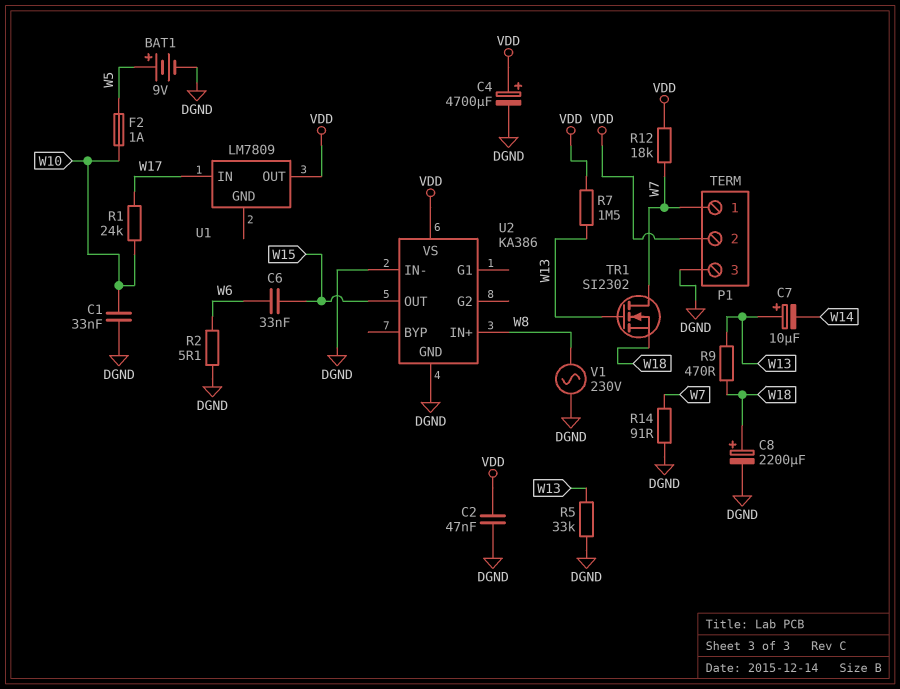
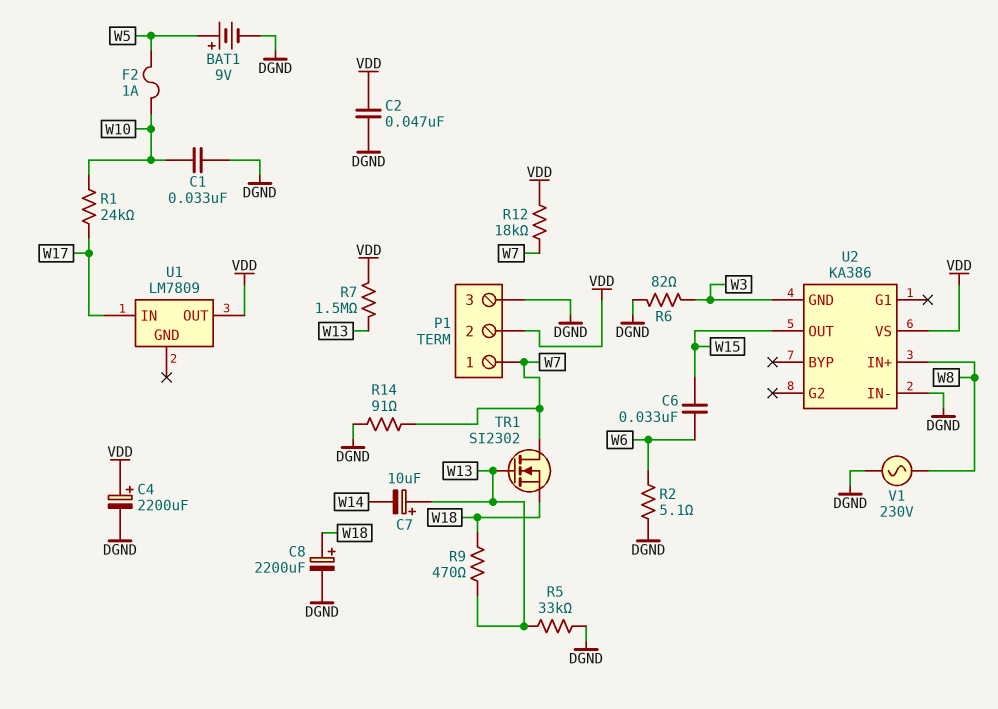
C4: 4700uF (plus VDD, minus DGND) -> 2200uF (plus VDD, minus DGND)
R6: none -> 82 (DGND, W3)
U2 pin GND: DGND -> W3

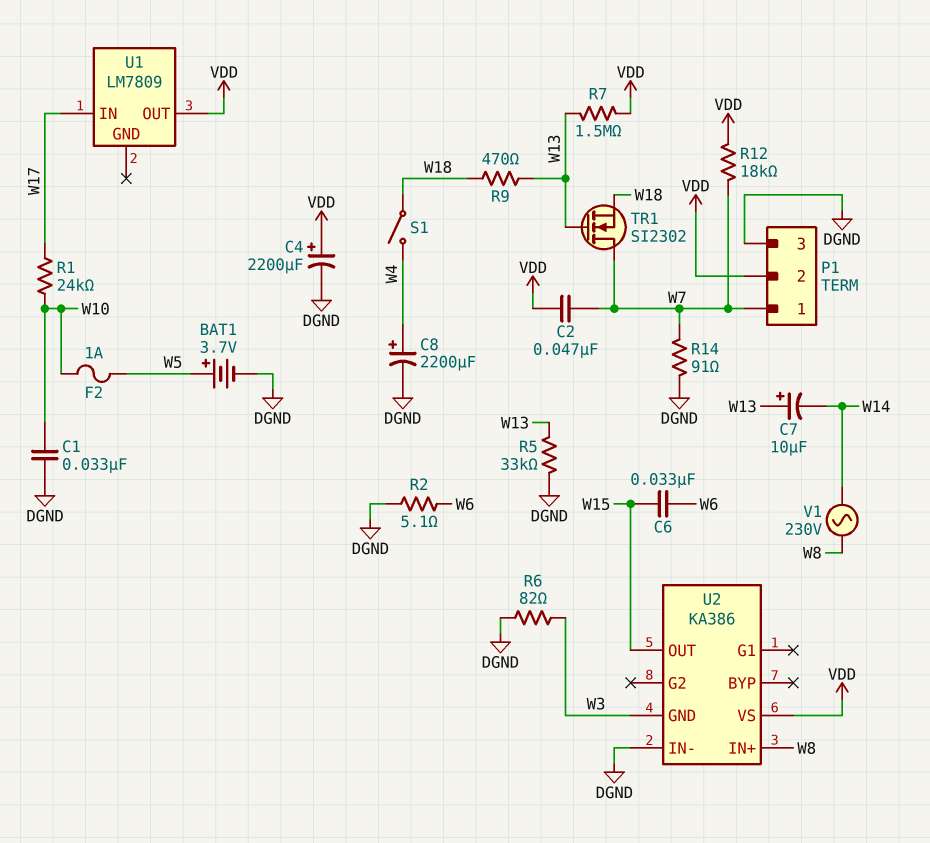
BAT1: 9V (plus W5, minus DGND) -> 3.7V (plus W5, minus DGND)
C2: 47nF (DGND, VDD) -> 47nF (VDD, W7)
C8: 2200uF (plus W18, minus DGND) -> 2200uF (plus W4, minus DGND)
S1: none -> switch (W4, W18)
V1: AC 230V (DGND, W8) -> AC 230V (W8, W14)

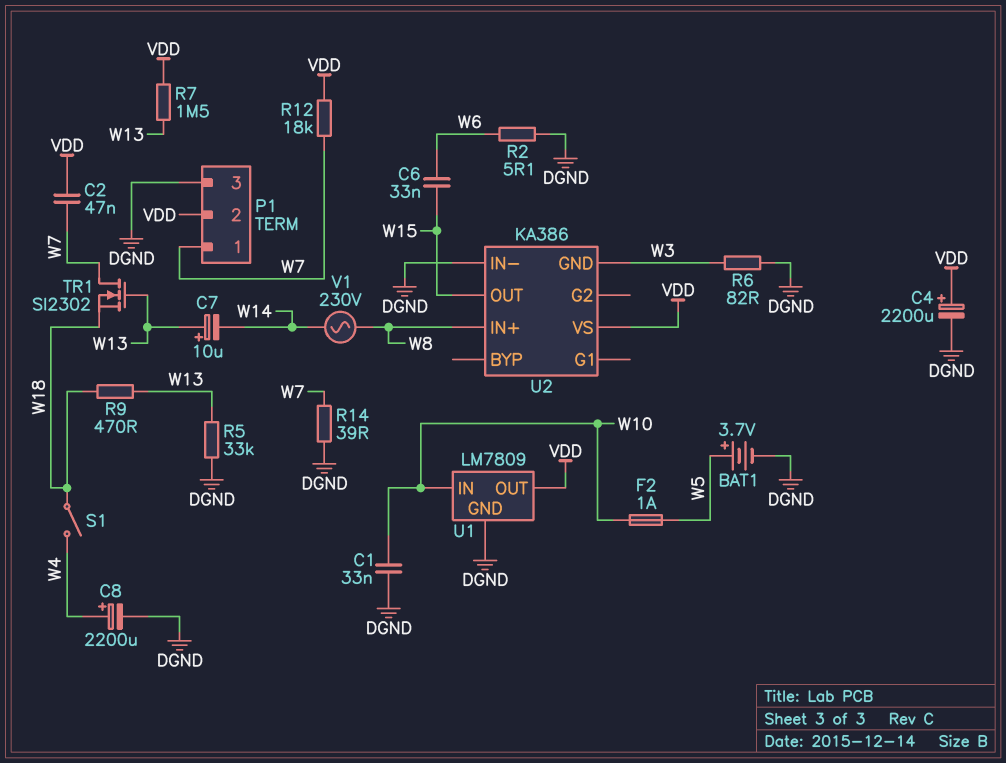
R1: 24k (W10, W17) -> none
R14: 91 (DGND, W7) -> 39 (DGND, W7)
U1 pin GND: none -> DGND
U1 pin IN: W17 -> W10

